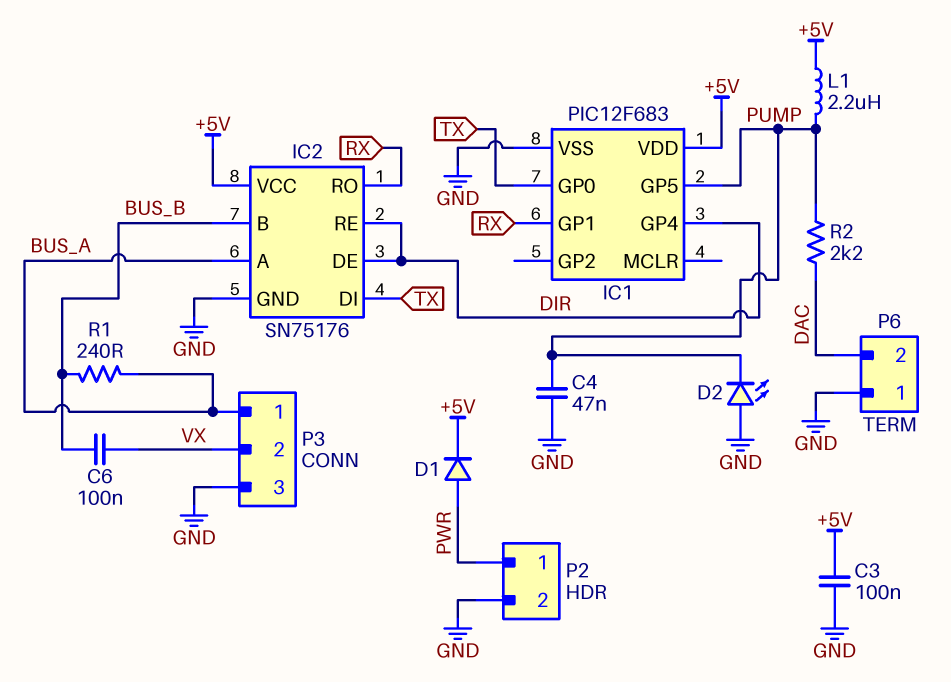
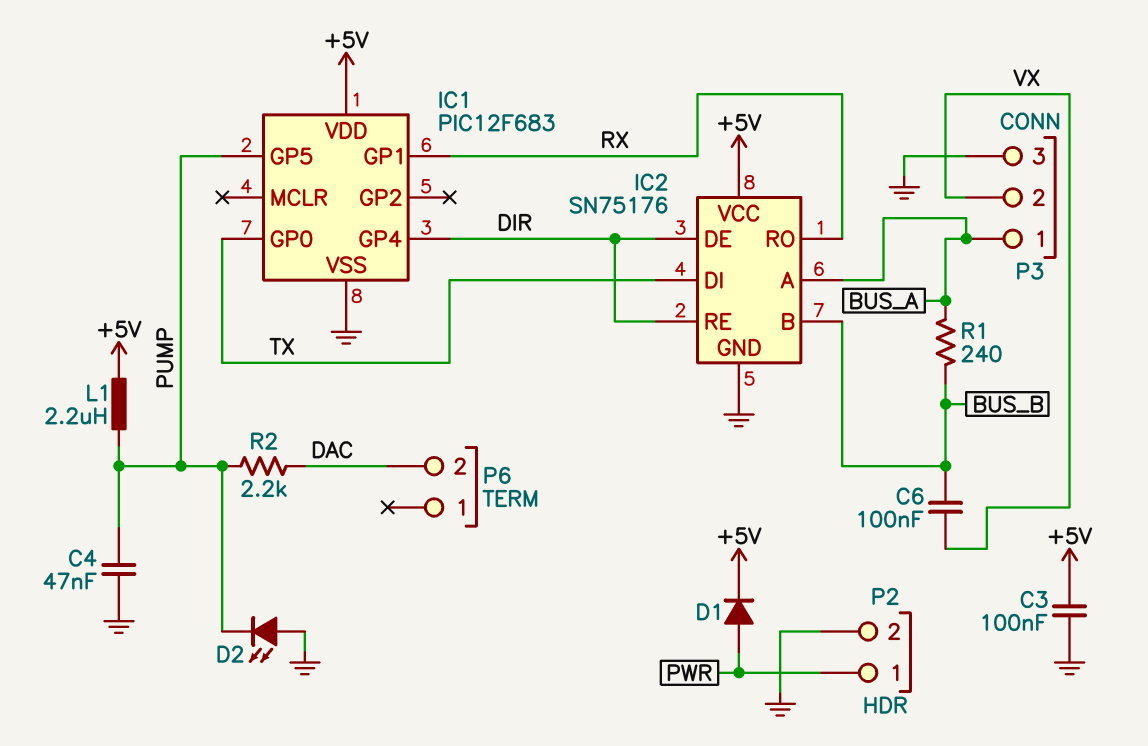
P6 pin 1: GND -> none

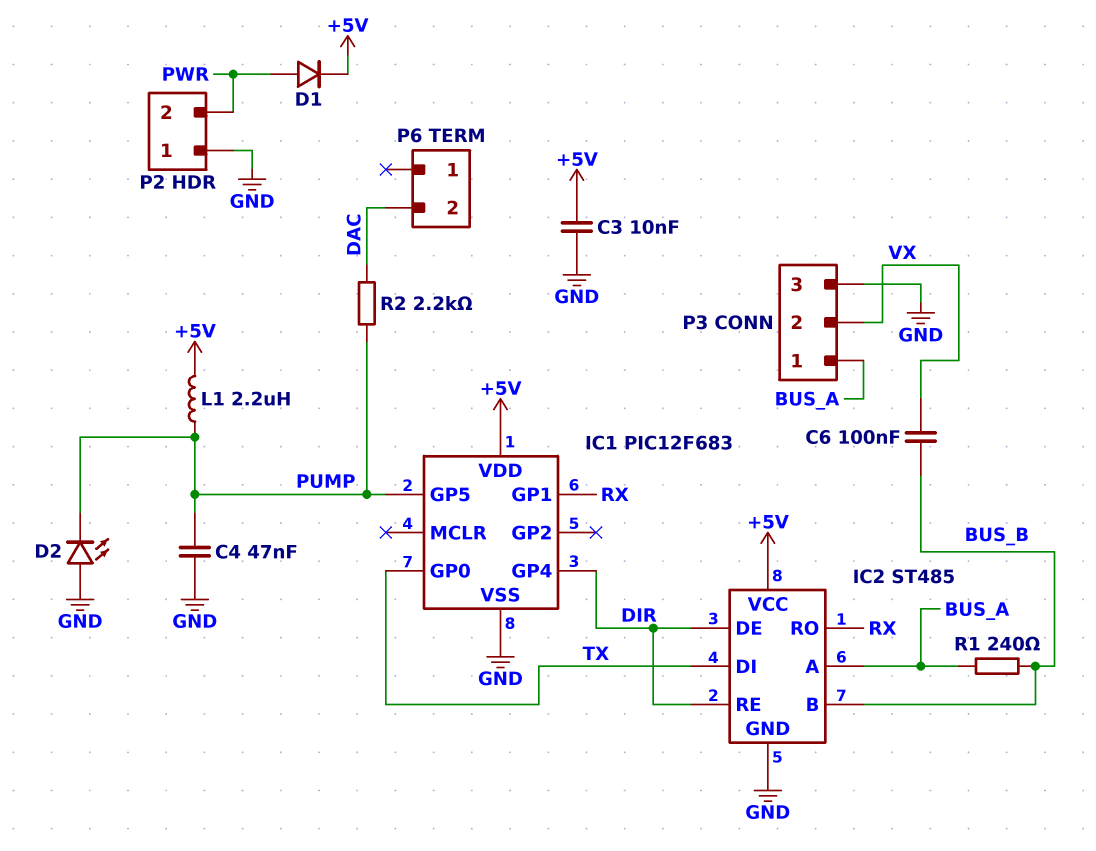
C3: 100nF (+5V, GND) -> 10nF (+5V, GND)
IC2: SN75176 -> ST485
P2 pin 1: PWR -> GND
P2 pin 2: GND -> PWR

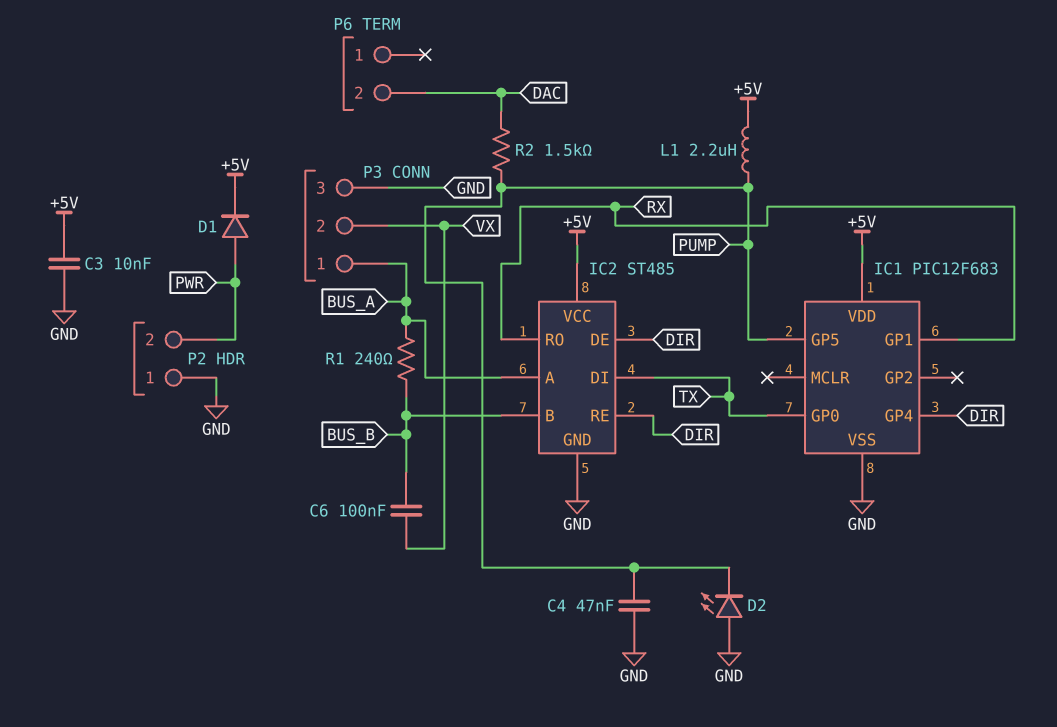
R2: 2.2k (DAC, PUMP) -> 1.5k (DAC, PUMP)

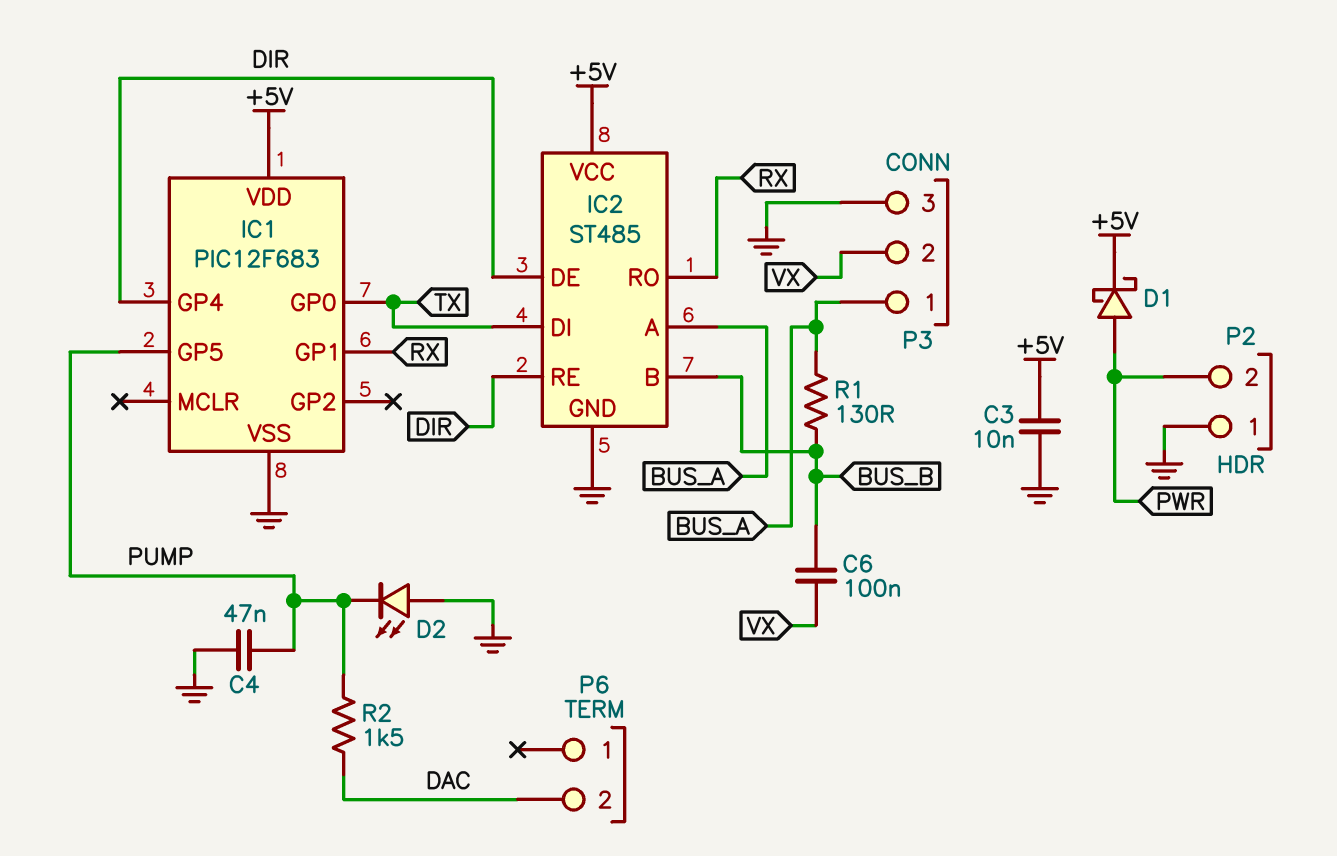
D1: diode (A PWR, K +5V) -> schottky (A PWR, K +5V)
L1: 2.2uH (+5V, PUMP) -> none
R1: 240 (BUS_A, BUS_B) -> 130 (BUS_A, BUS_B)

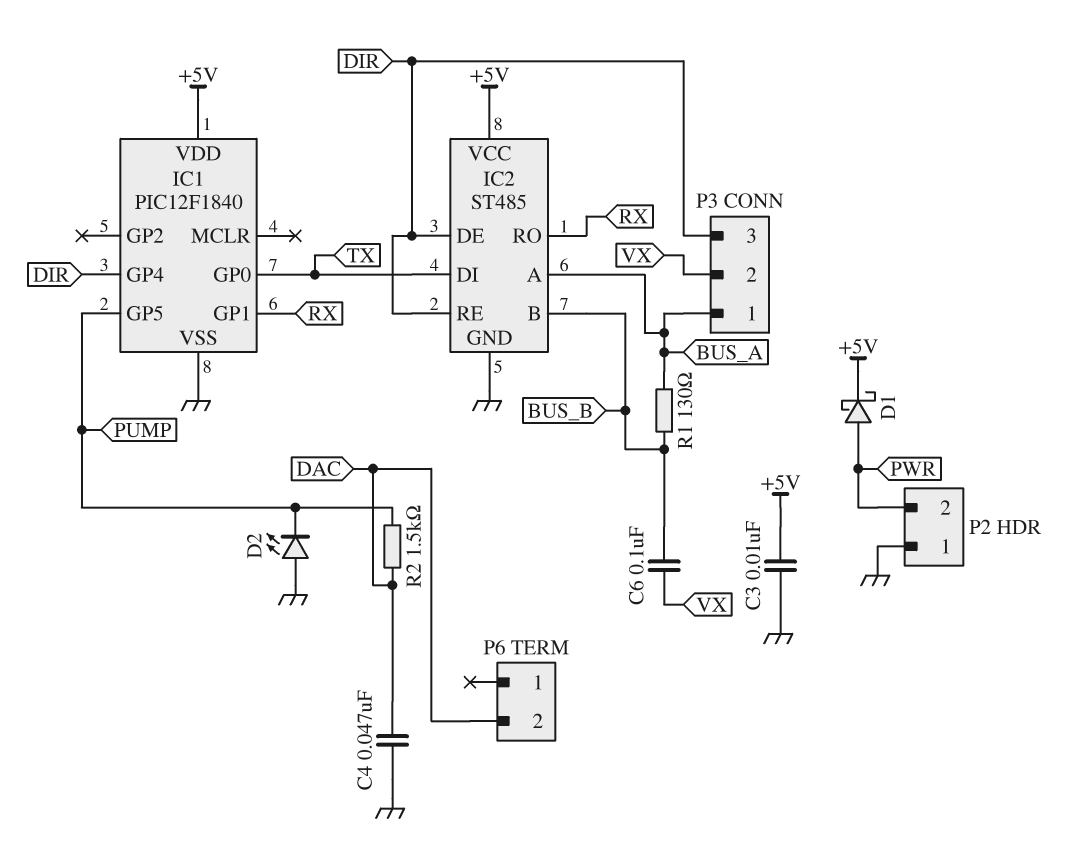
C4: 47nF (GND, PUMP) -> 47nF (DAC, GND)
IC1: PIC12F683 -> PIC12F1840
P3 pin 3: GND -> DIR

